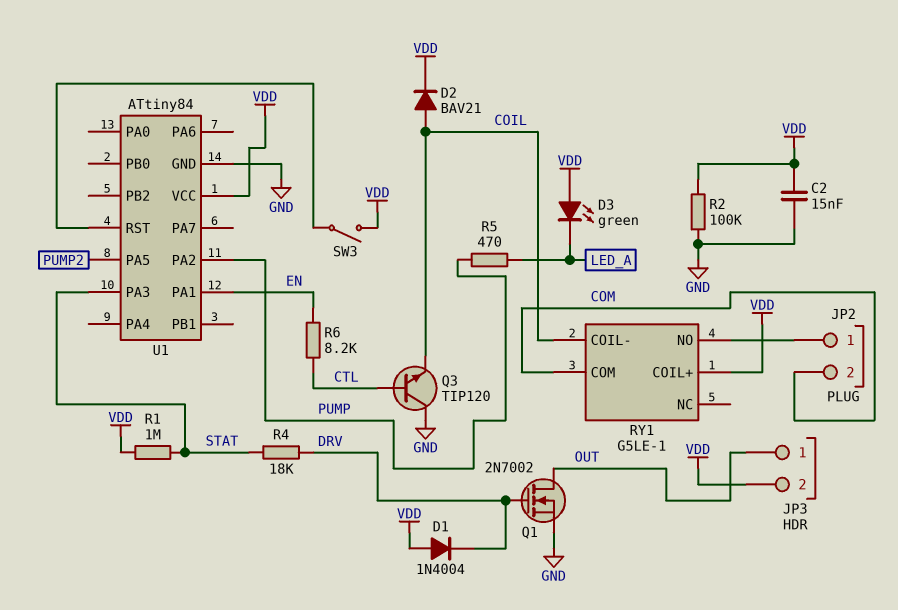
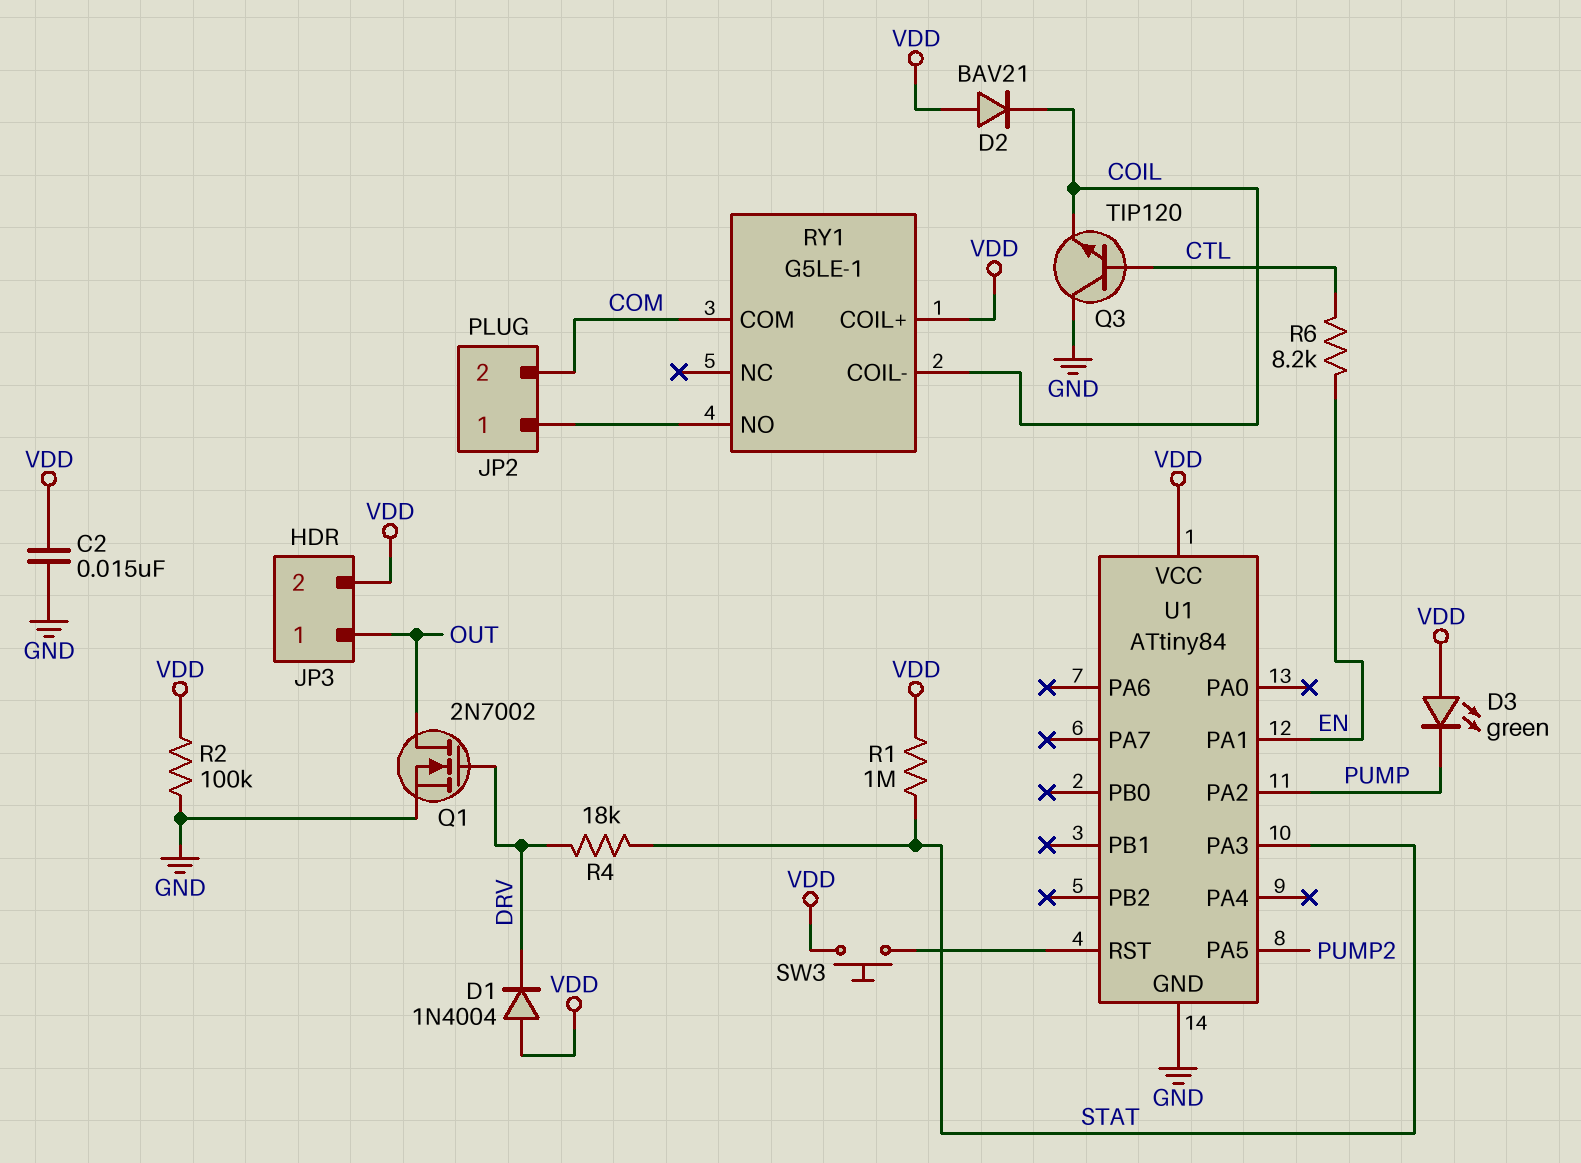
D2: diode BAV21 (A COIL, K VDD) -> diode BAV21 (A VDD, K COIL)
D3: LED green (A VDD, K LED_A) -> LED green (A VDD, K PUMP)
R5: 470 (LED_A, PUMP) -> none
SW3: switch (U1/RST, VDD) -> button (U1/RST, VDD)

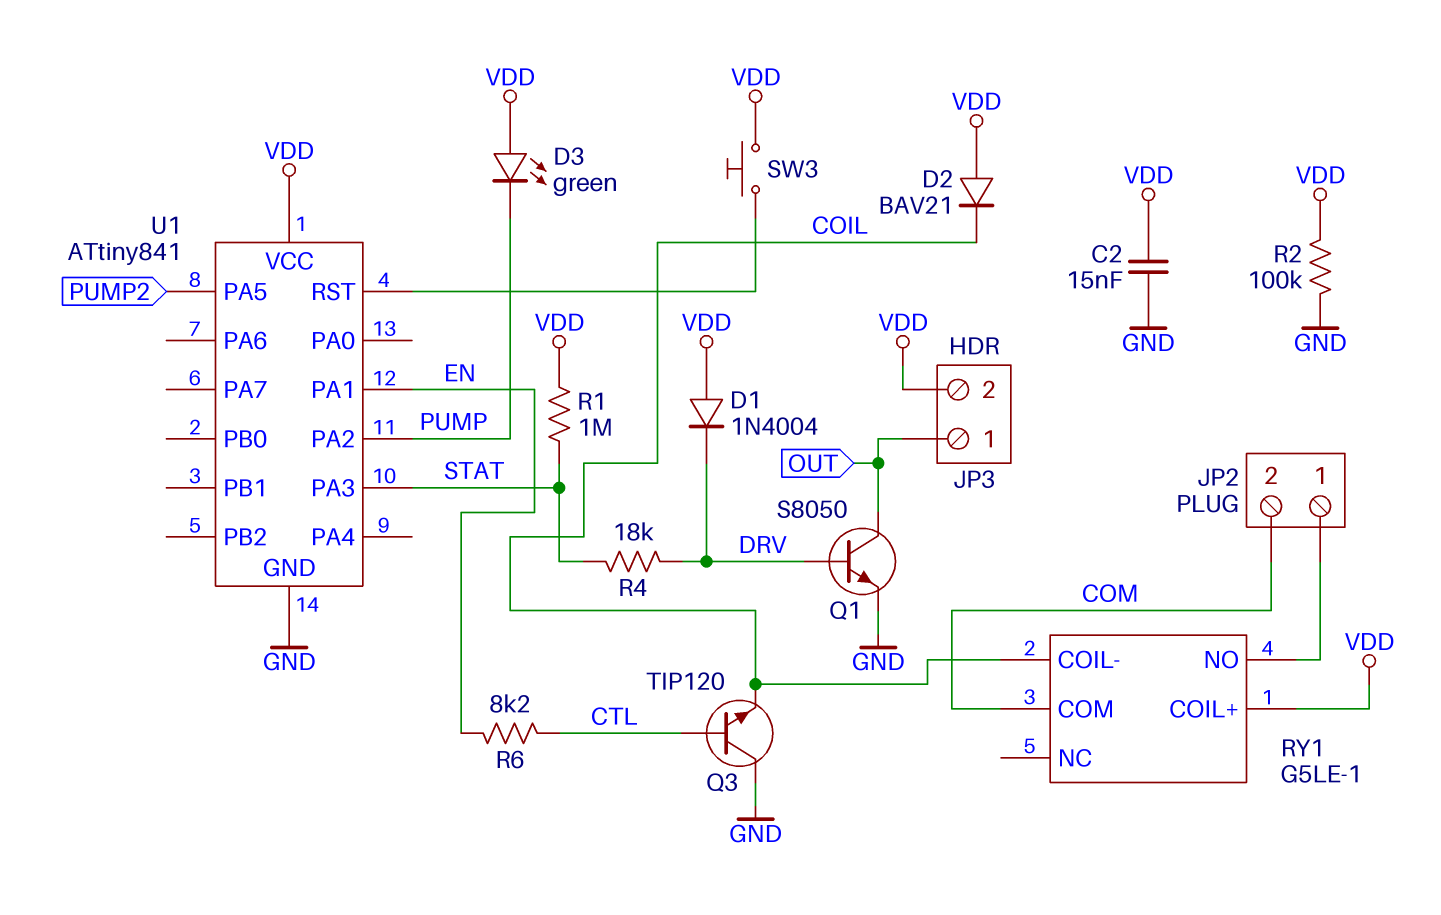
Q1: NMOS 2N7002 (G DRV, D OUT, S GND) -> NPN S8050 (B DRV, C OUT, E GND)
U1: ATtiny84 -> ATtiny841

